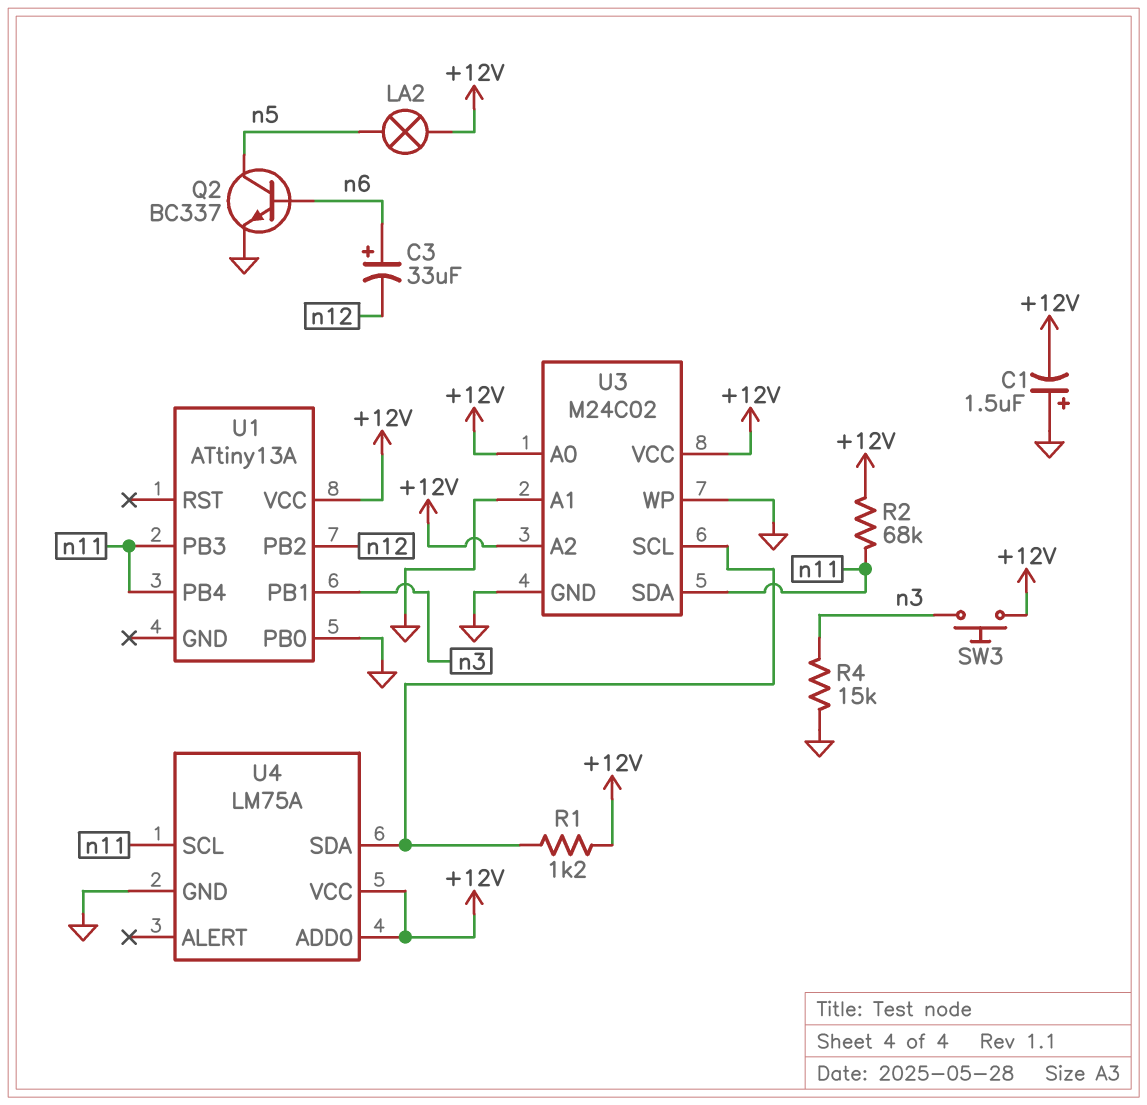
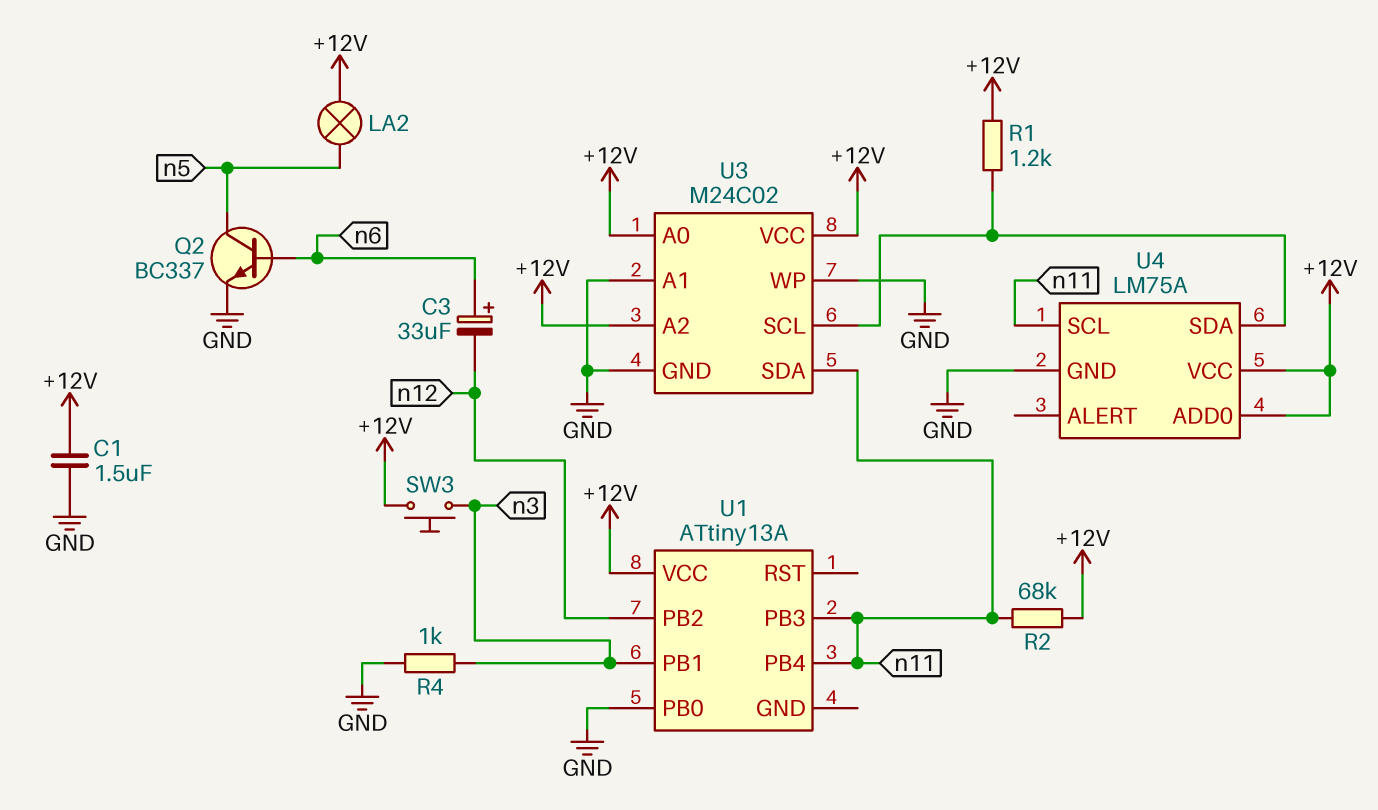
C1: 1.5uF (plus GND, minus +12V) -> 1.5uF (+12V, GND)
R4: 15k (GND, n3) -> 1k (GND, n3)

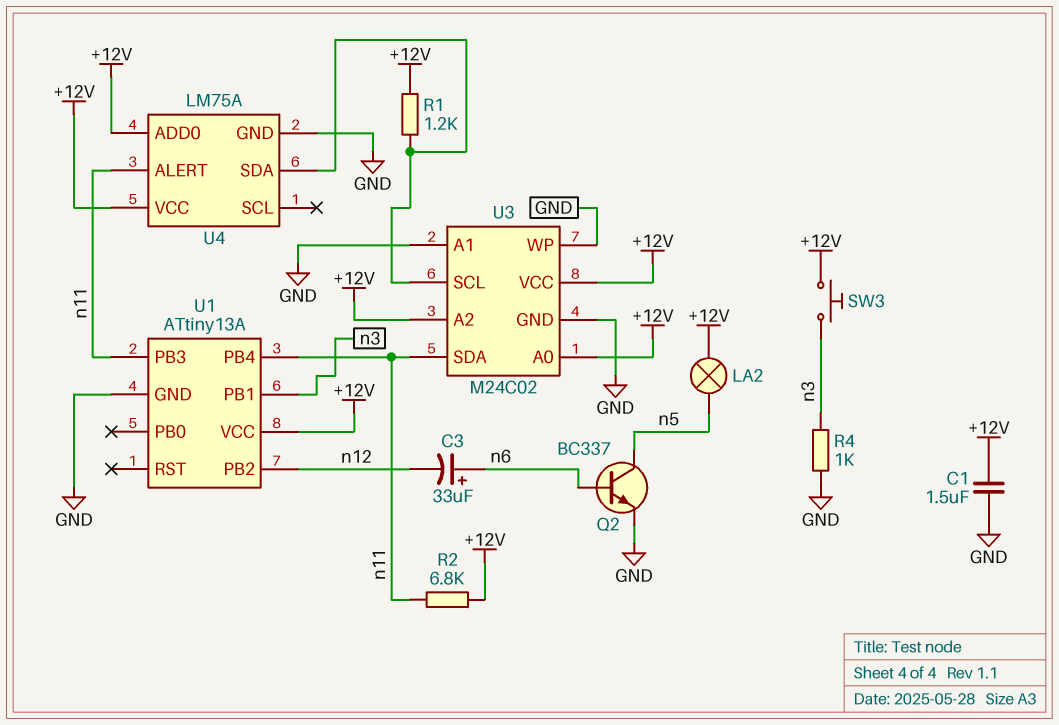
R2: 68k (+12V, n11) -> 6.8k (+12V, n11)
U1 pin GND: none -> GND
U1 pin PB0: GND -> none
U4 pin ALERT: none -> n11
U4 pin SCL: n11 -> none

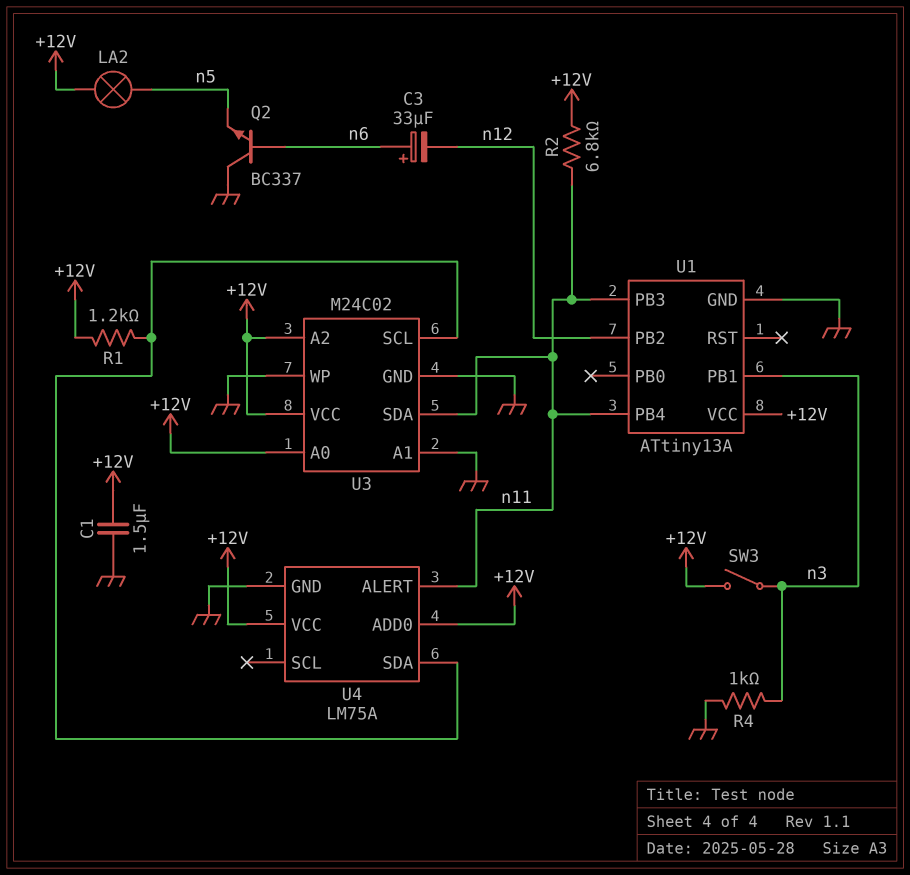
Q2: NPN BC337 (B n6, C n5, E GND) -> NPN BC337 (B n6, C GND, E n5)
SW3: button (+12V, n3) -> switch (+12V, n3)

